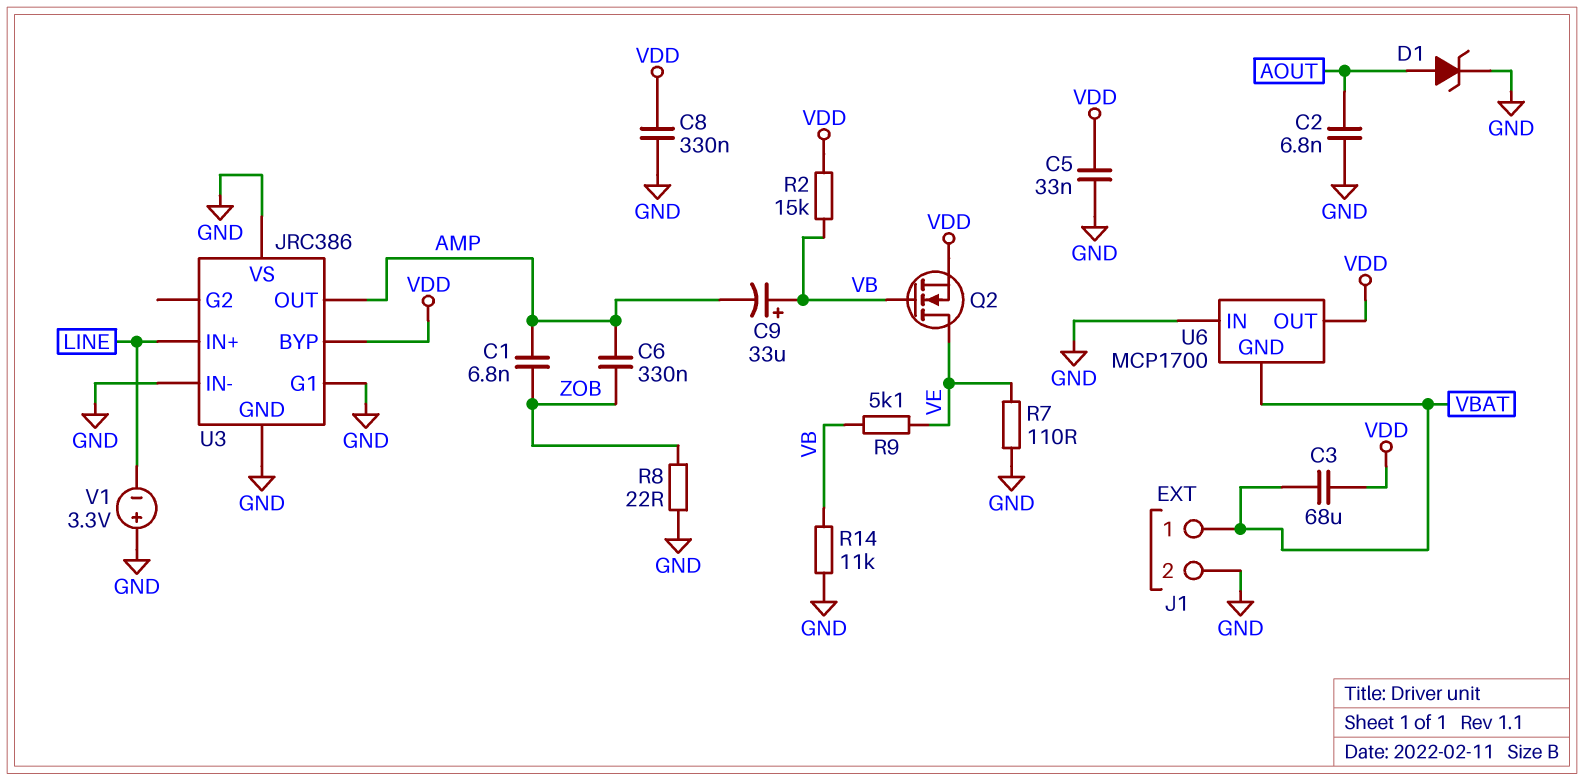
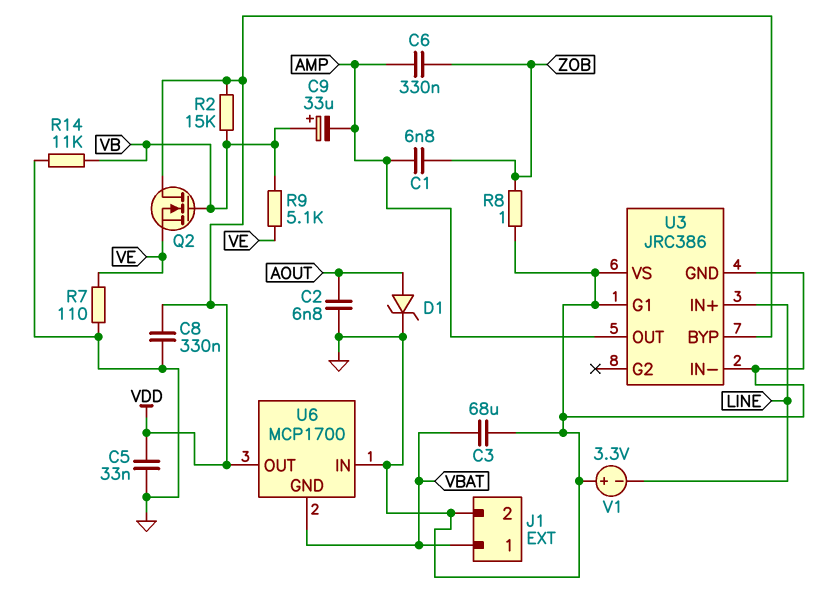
C3: 68uF (VBAT, VDD) -> 68uF (GND, VBAT)
Q2: NMOS (G VB, D VE, S VDD) -> NMOS (G VB, D VDD, S VE)
R8: 22 (GND, ZOB) -> 1 (GND, ZOB)

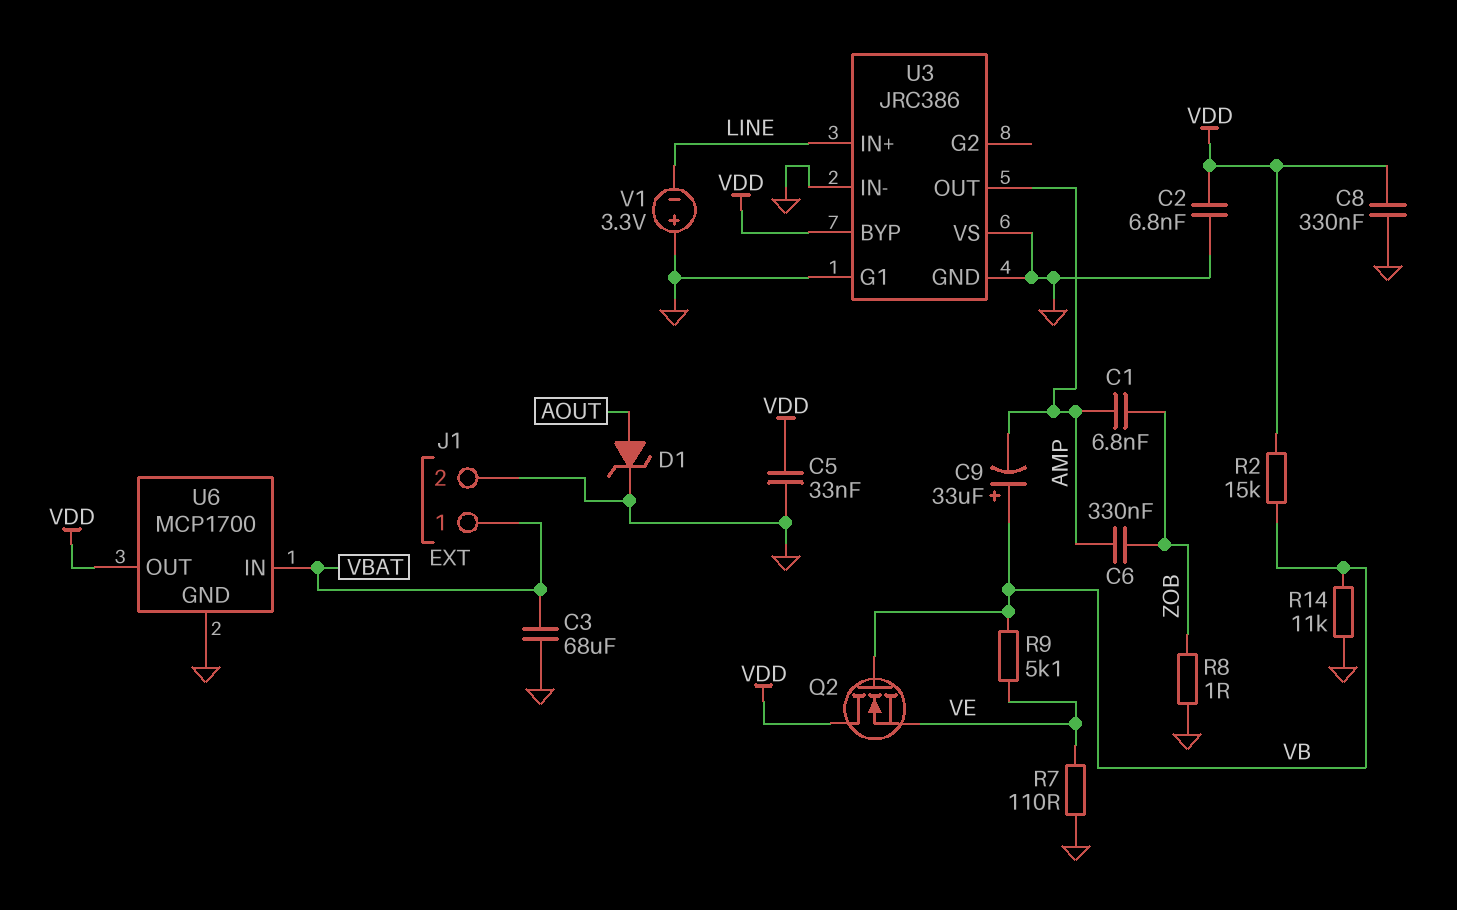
C2: 6.8nF (AOUT, GND) -> 6.8nF (GND, VDD)
U6 pin GND: VBAT -> GND
U6 pin IN: GND -> VBAT

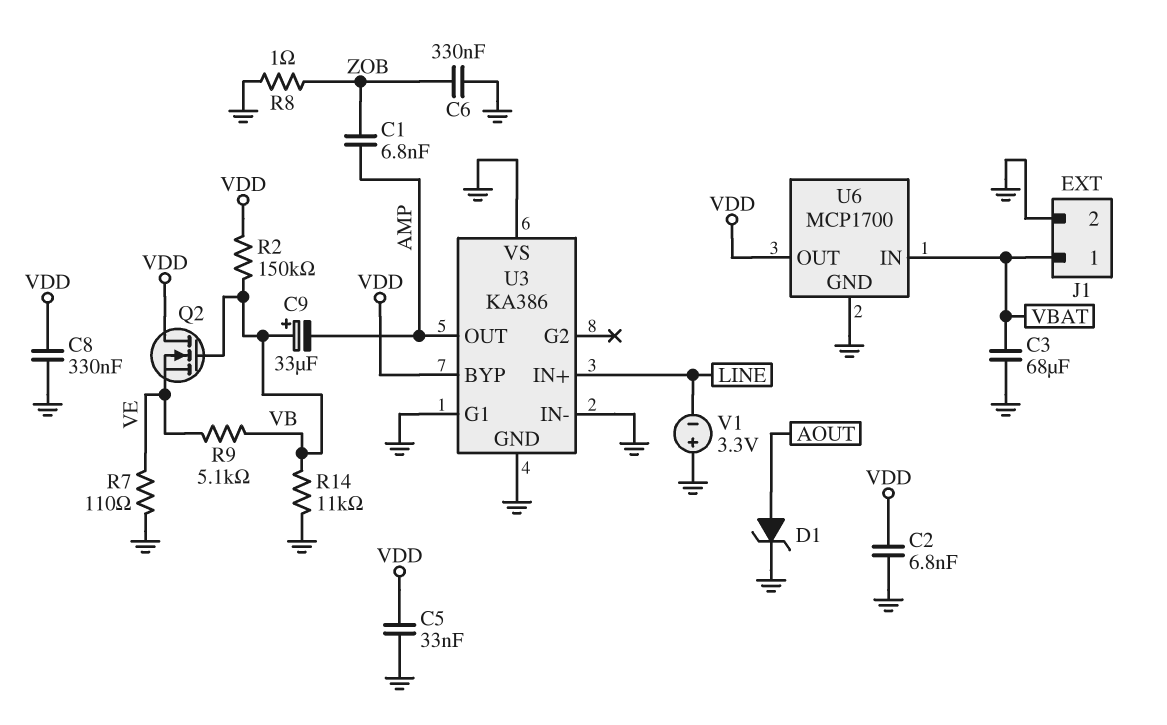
C6: 330nF (AMP, ZOB) -> 330nF (GND, ZOB)
R2: 15k (VB, VDD) -> 150k (VB, VDD)
U3: JRC386 -> KA386

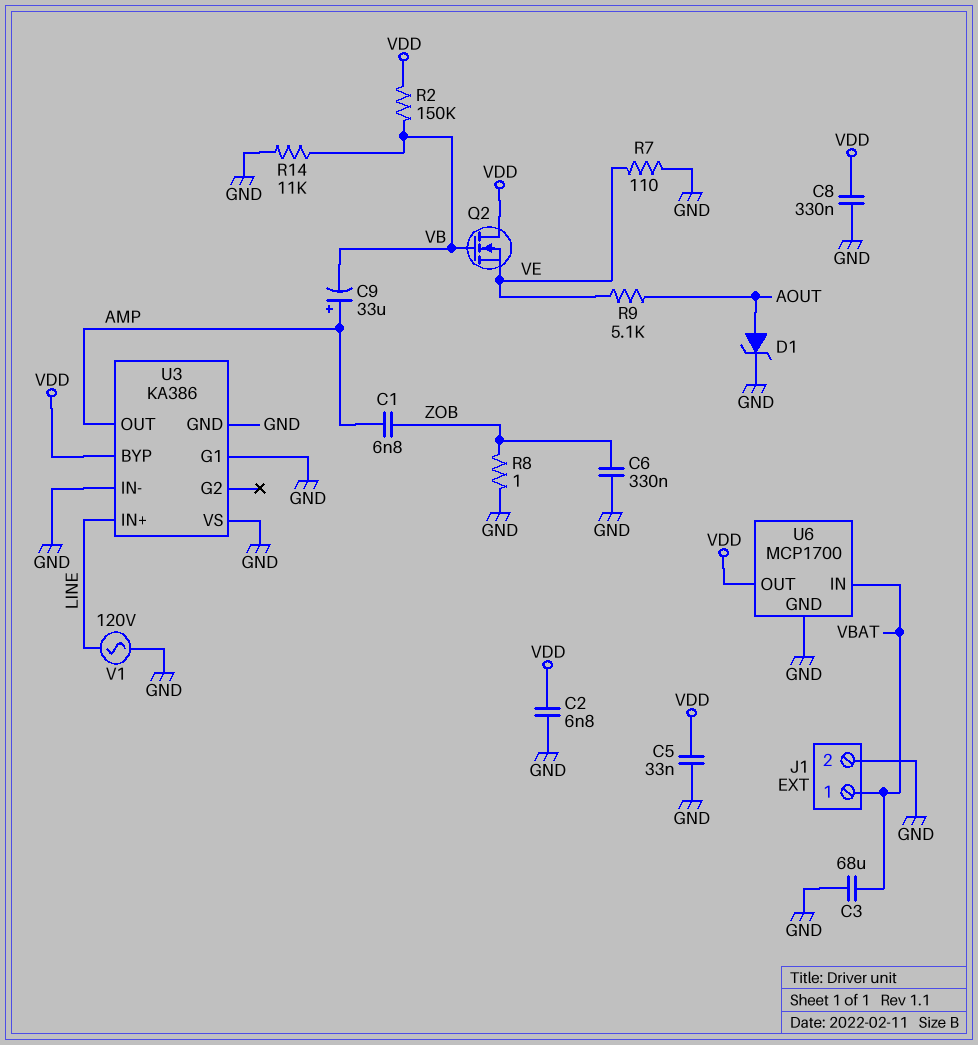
C9: 33uF (plus VB, minus AMP) -> 33uF (plus AMP, minus VB)
R9: 5.1k (VB, VE) -> 5.1k (AOUT, VE)
V1: 3.3V (plus GND, minus LINE) -> AC 120V (GND, LINE)

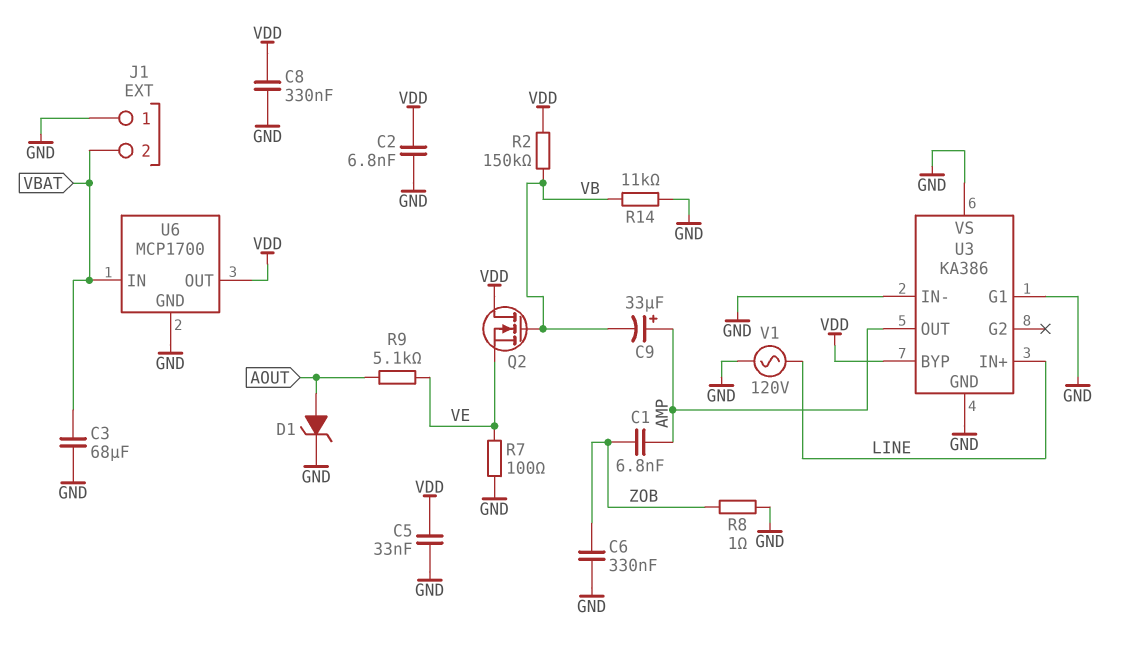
J1 pin 1: VBAT -> GND
J1 pin 2: GND -> VBAT
R7: 110 (GND, VE) -> 100 (GND, VE)

